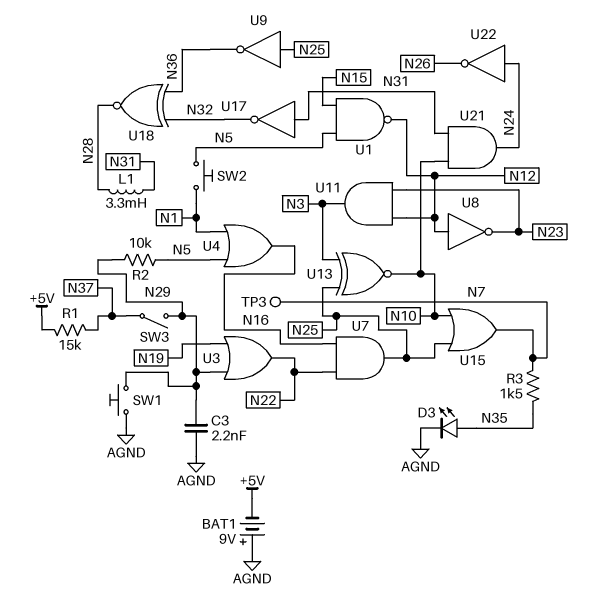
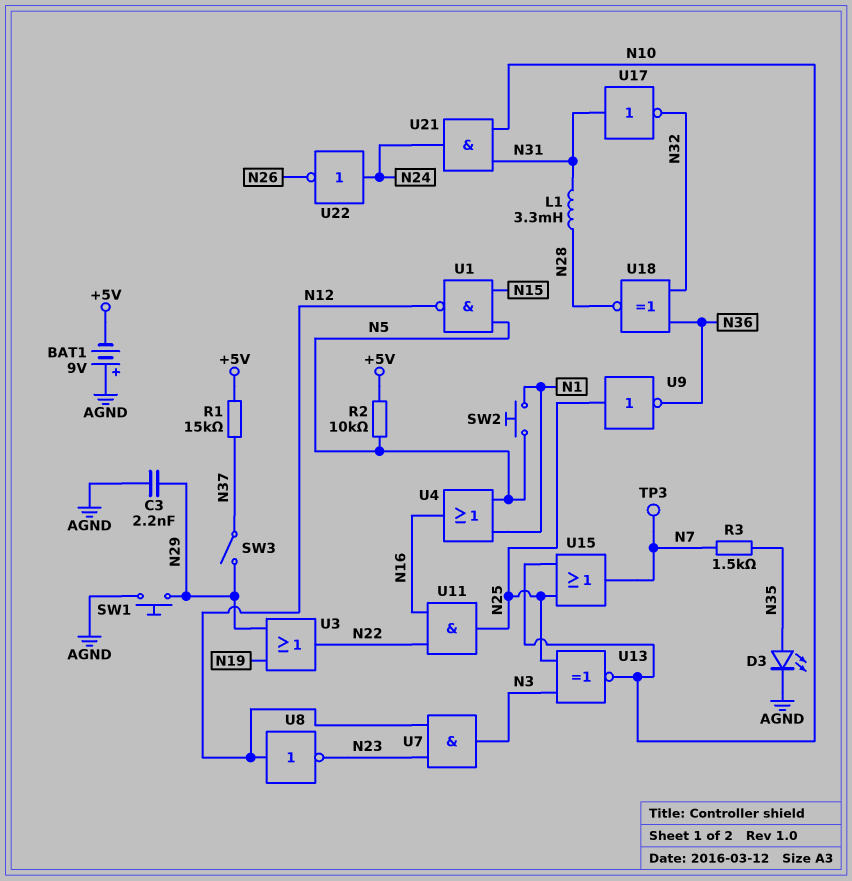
R2: 10k (N5, N29) -> 10k (+5V, N5)
U7: AND (in N16, in N22, out N25) -> AND (in N12, in N23, out N3)
U11: AND (in N12, in N23, out N3) -> AND (in N16, in N22, out N25)

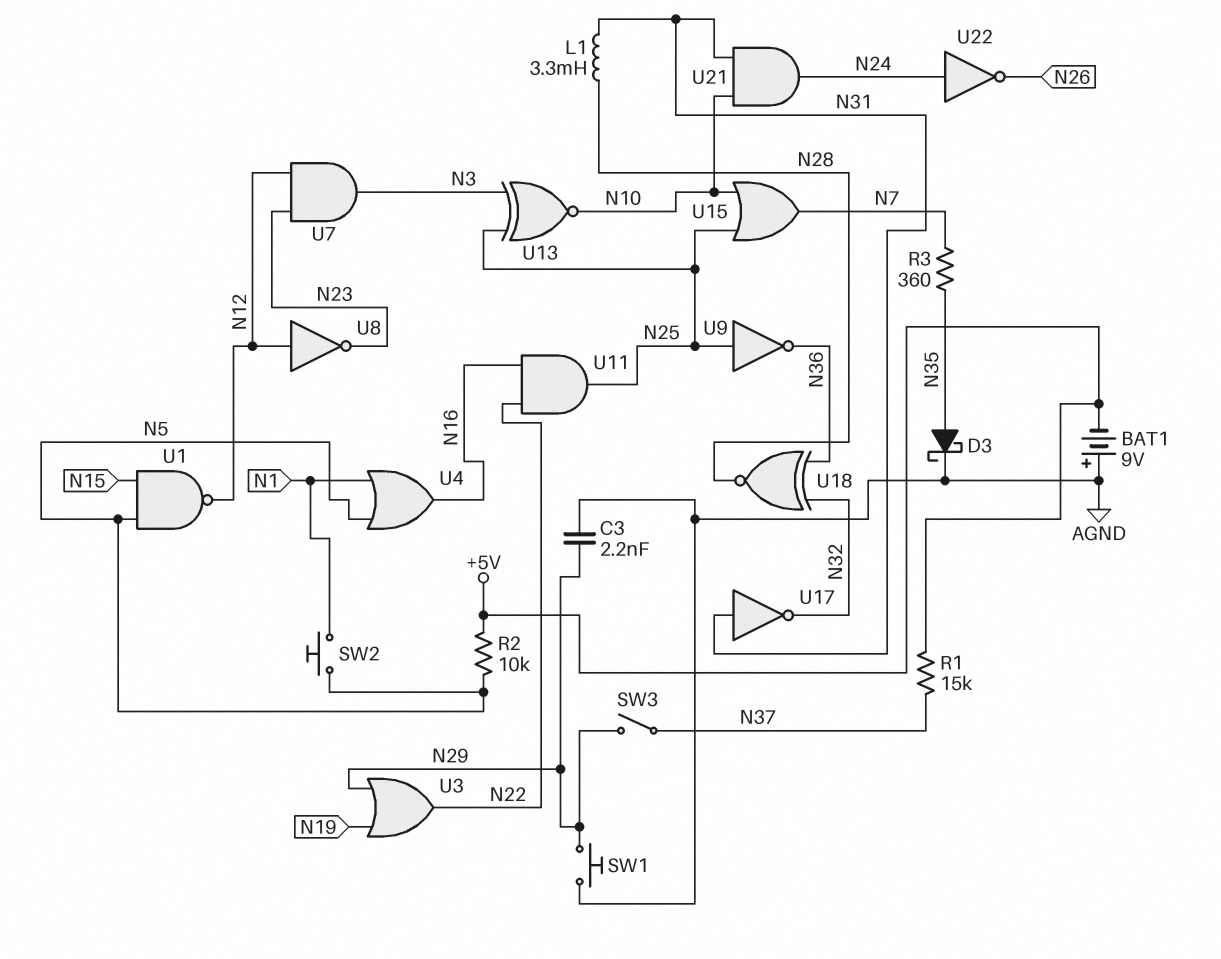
D3: LED (A N35, K AGND) -> schottky (A N35, K AGND)
R3: 1.5k (N7, N35) -> 360 (N7, N35)
TP3: test point (N7) -> none

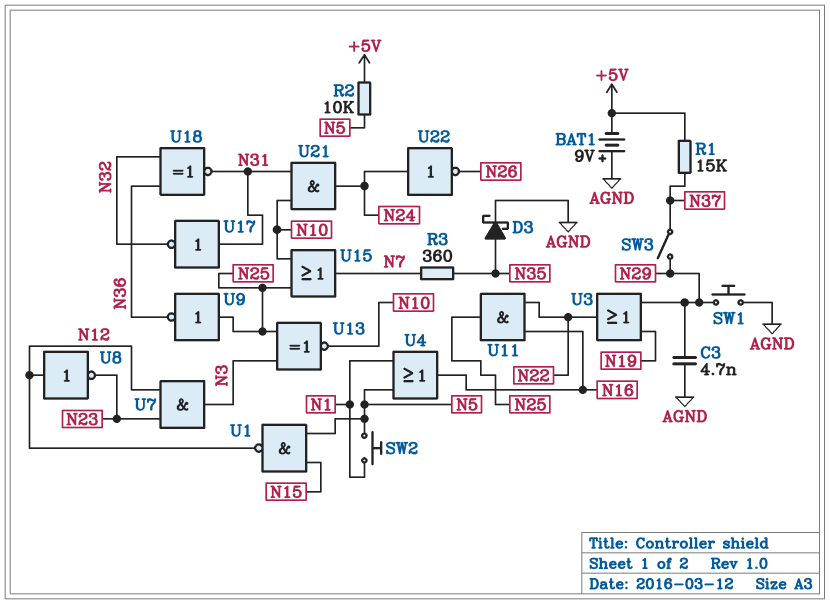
C3: 2.2nF (AGND, N29) -> 4.7nF (AGND, N29)
L1: 3.3mH (N28, N31) -> none
U18: XNOR (in N32, in N36, out N28) -> XNOR (in N32, in N36, out N31)

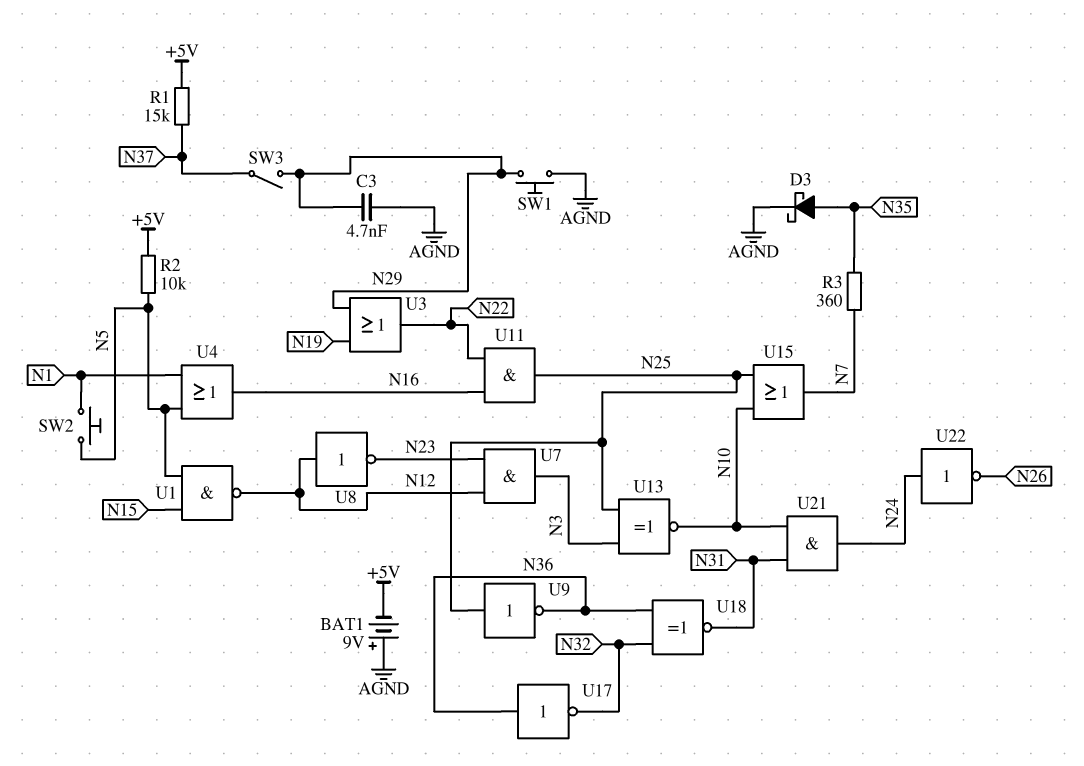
U17: NOT (in N31, out N32) -> NOT (in N36, out N32)

